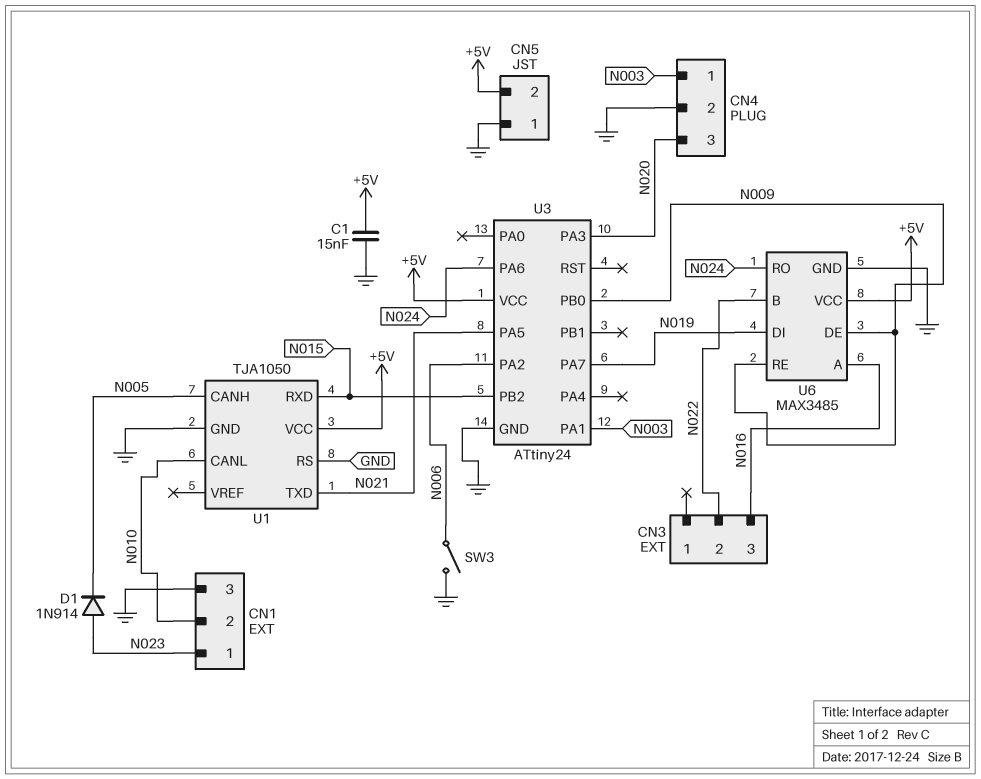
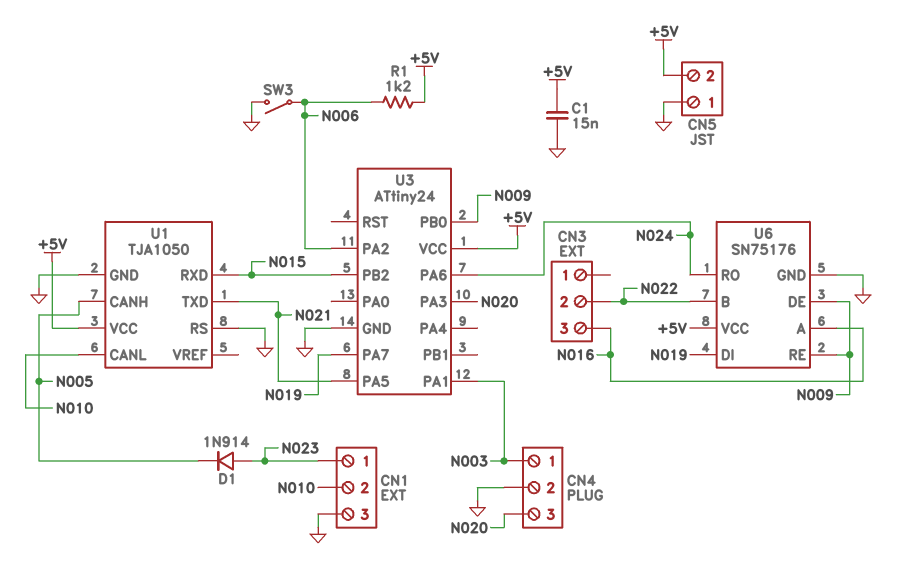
R1: none -> 1.2k (+5V, N006)
U6: MAX3485 -> SN75176

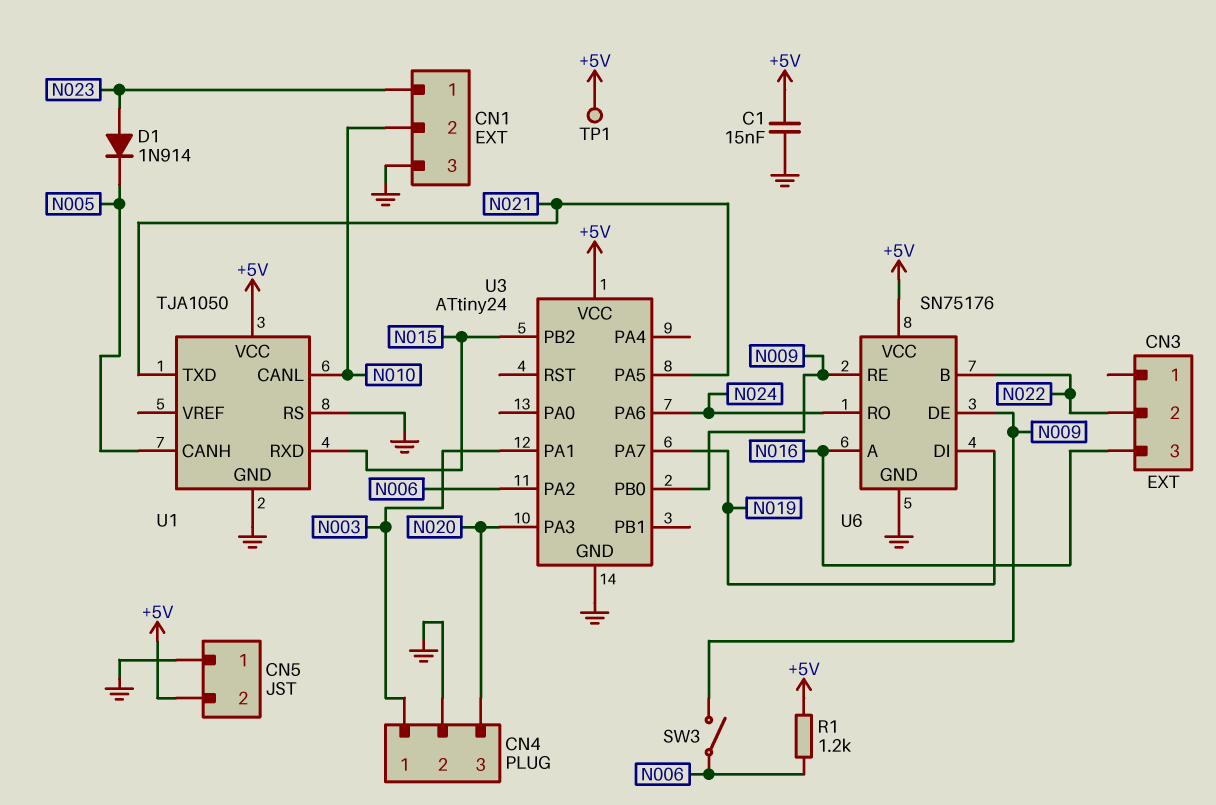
SW3: switch (GND, N006) -> switch (N006, N009)
TP1: none -> test point (+5V)

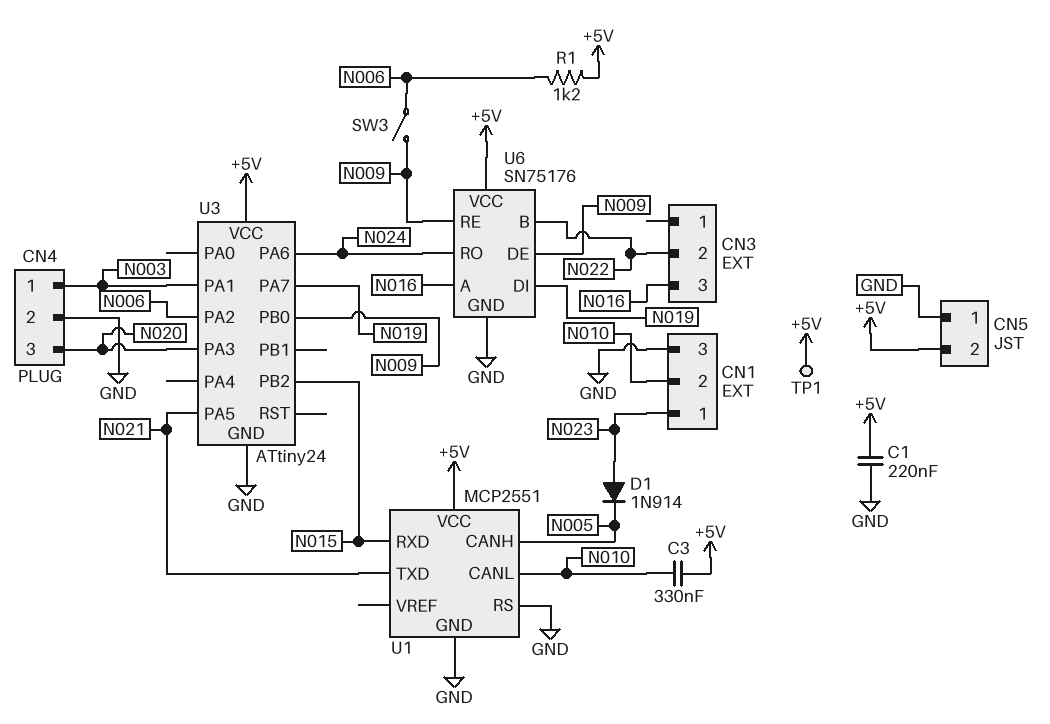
C1: 15nF (+5V, GND) -> 220nF (+5V, GND)
C3: none -> 330nF (+5V, N010)
U1: TJA1050 -> MCP2551

